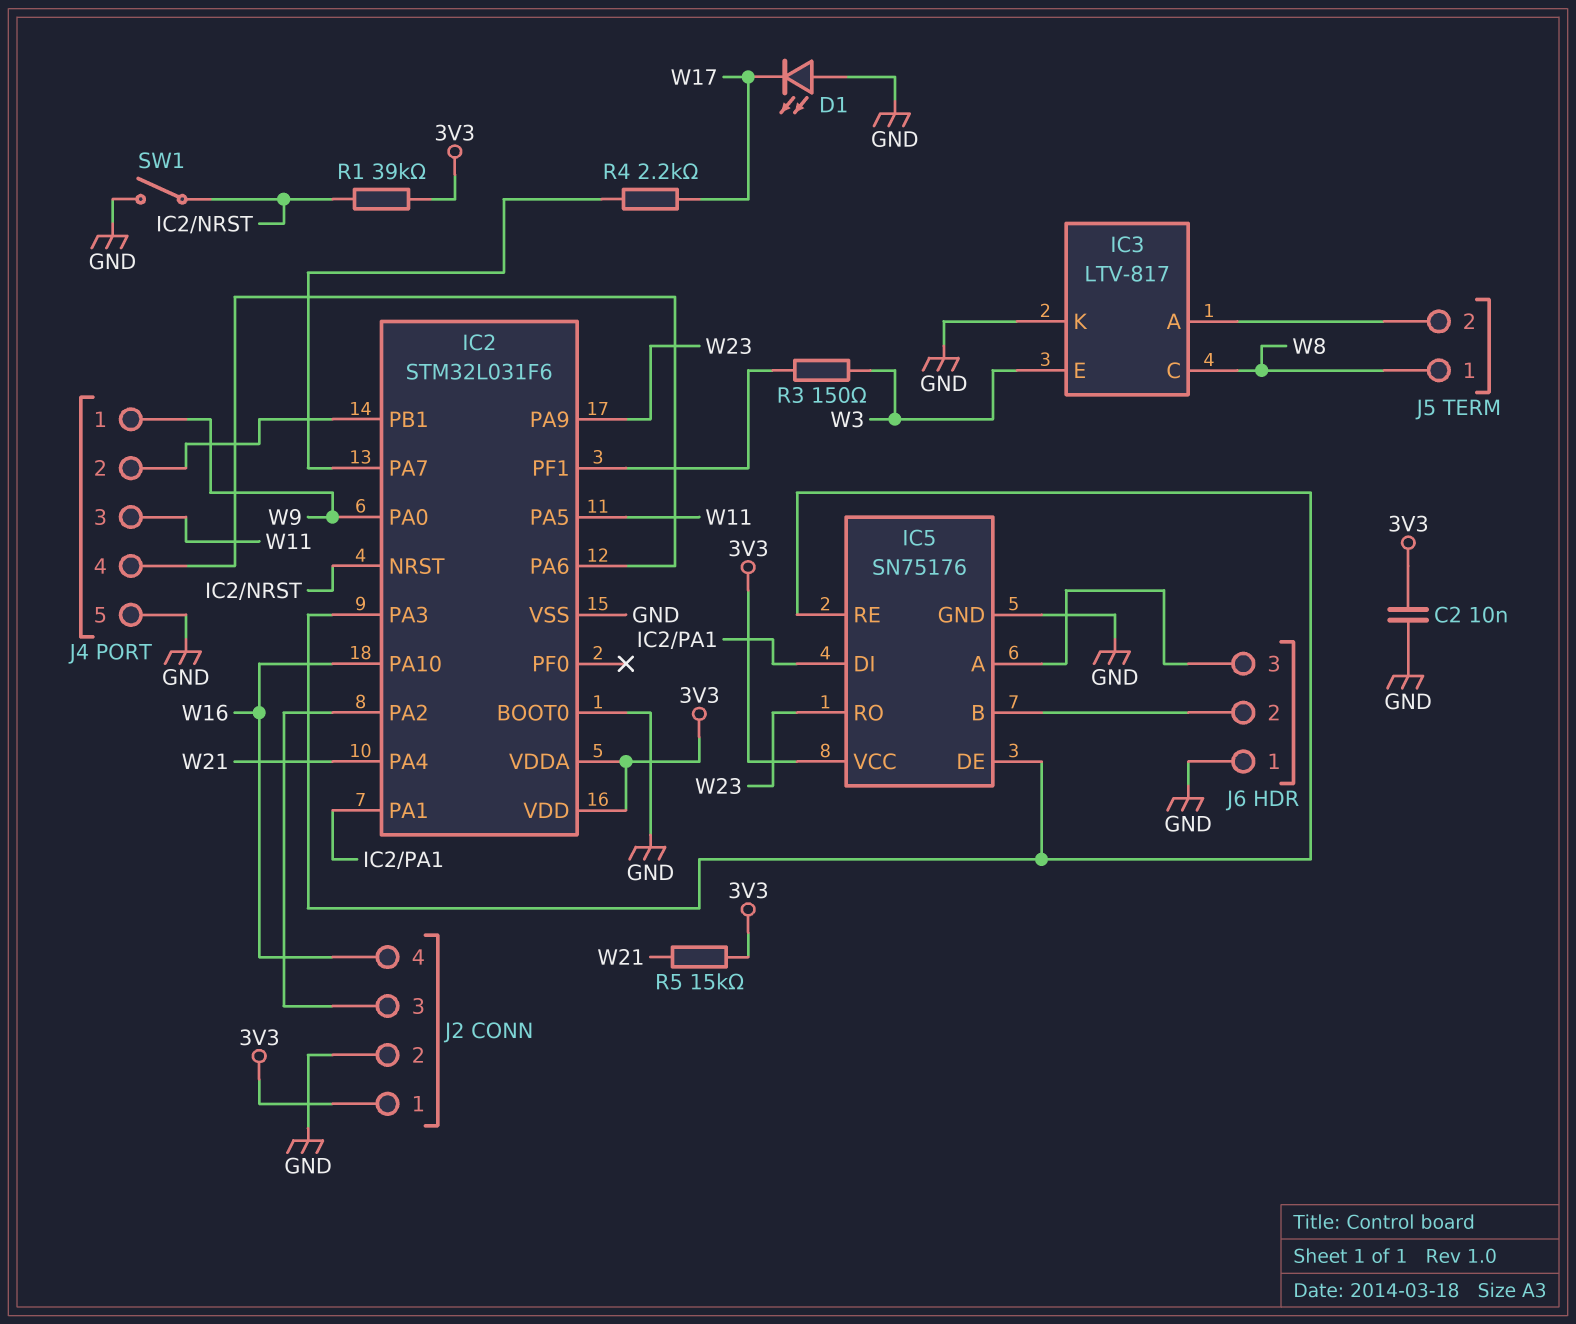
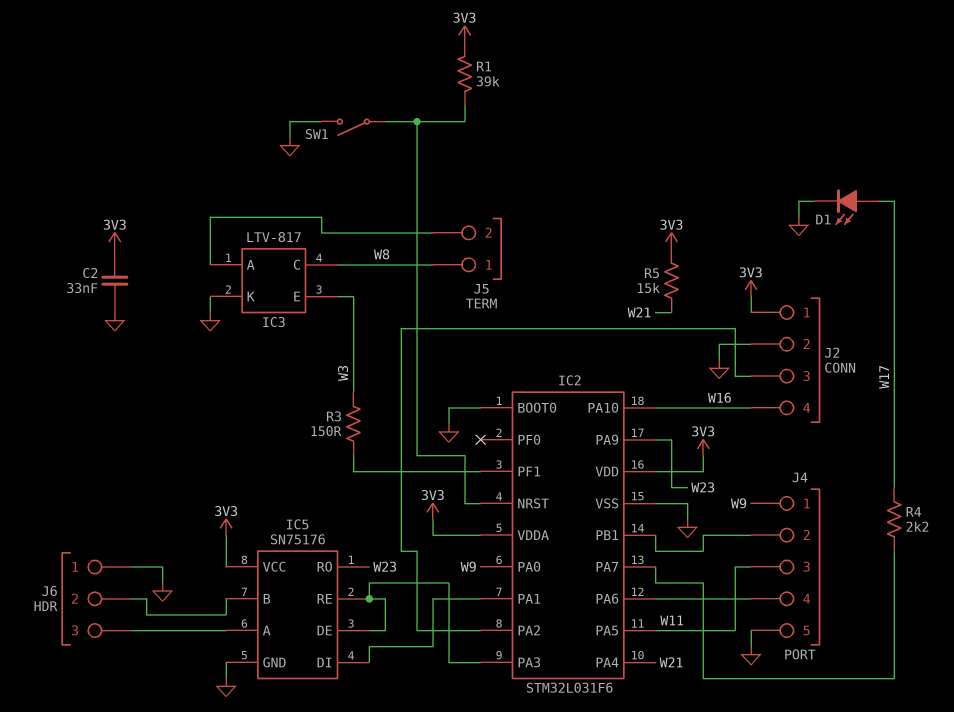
C2: 10nF (3V3, GND) -> 33nF (3V3, GND)
D1: LED (A GND, K W17) -> LED (A W17, K GND)

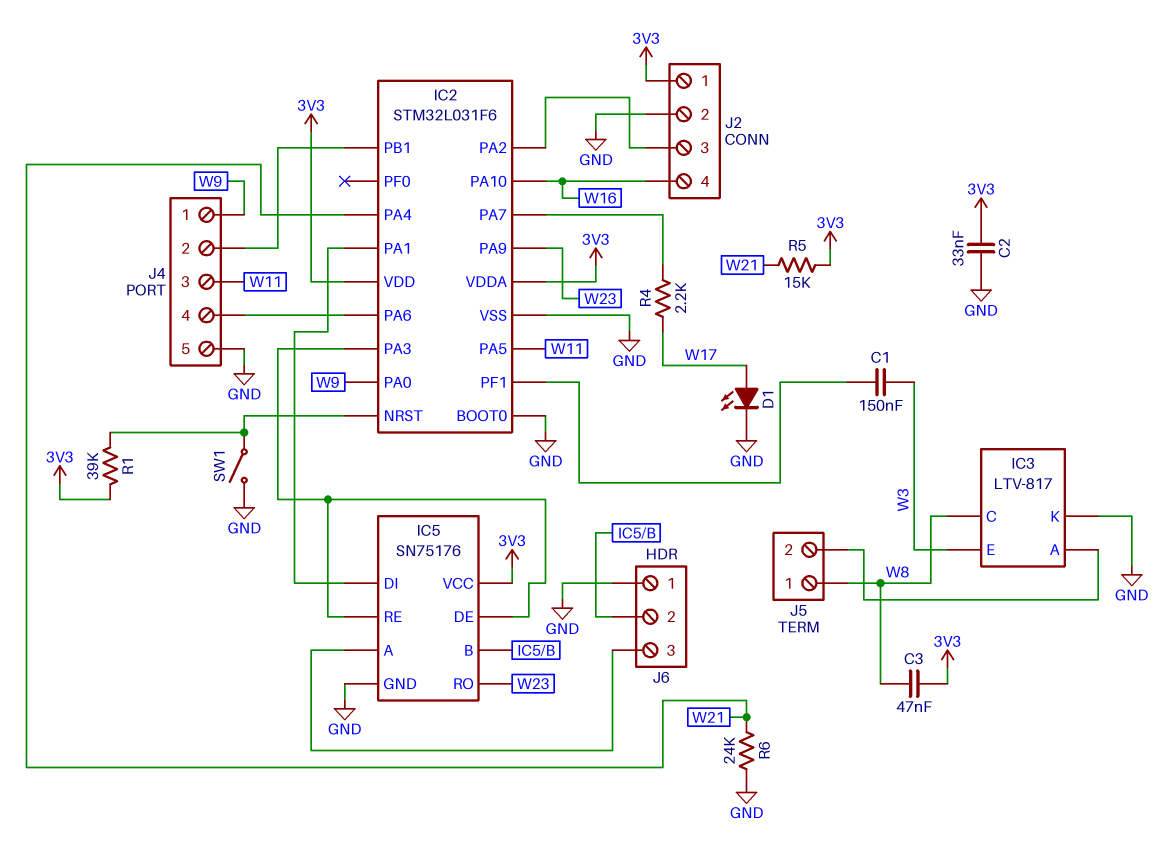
C1: none -> 150nF (IC2/PF1, W3)
C3: none -> 47nF (3V3, W8)
R3: 150 (IC2/PF1, W3) -> none
R6: none -> 24k (GND, W21)

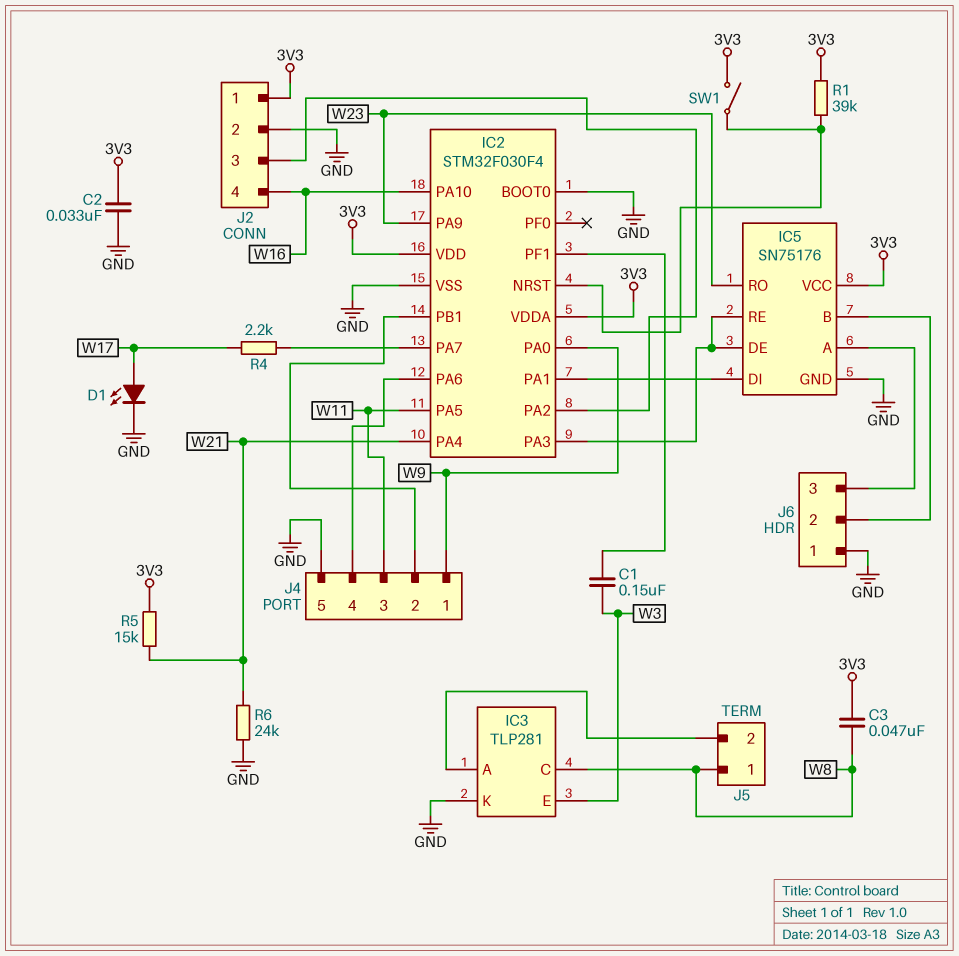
IC2: STM32L031F6 -> STM32F030F4
IC3: LTV-817 -> TLP281
SW1: switch (GND, IC2/NRST) -> switch (3V3, IC2/NRST)

